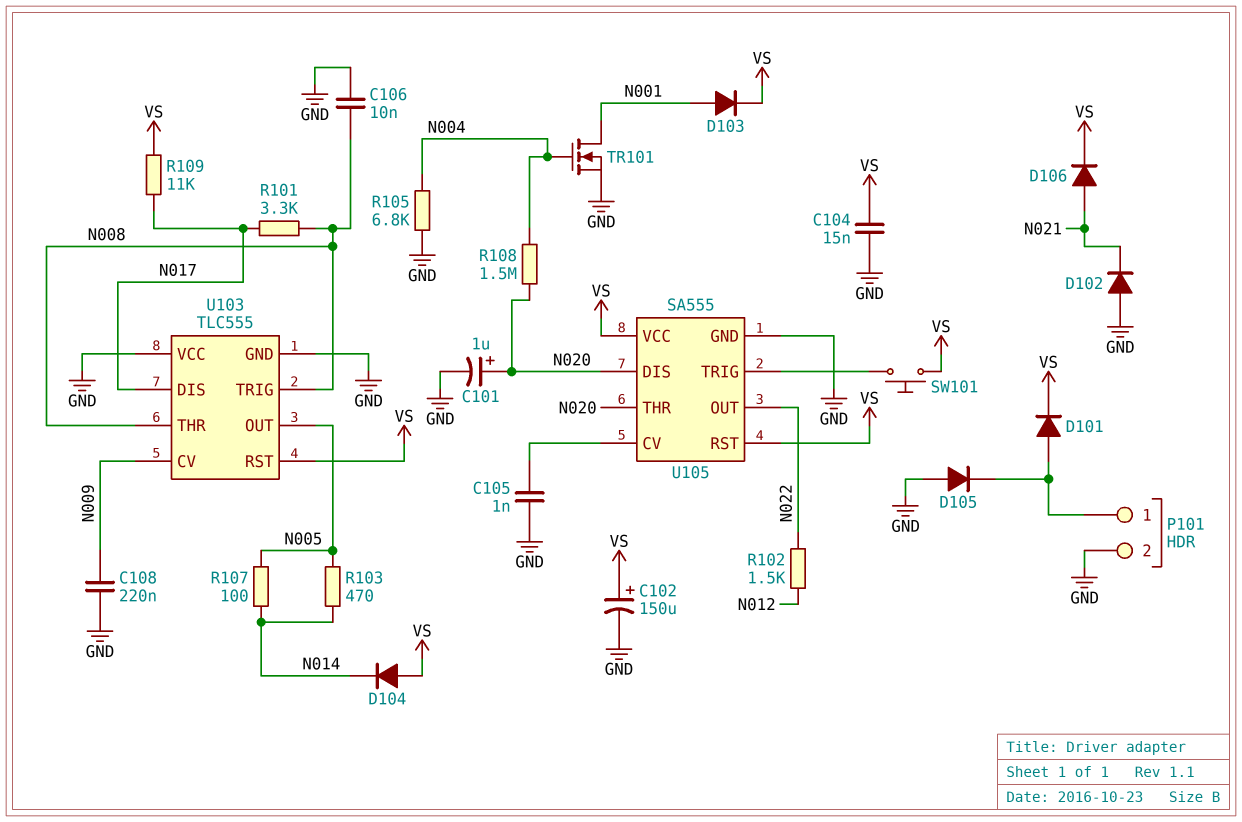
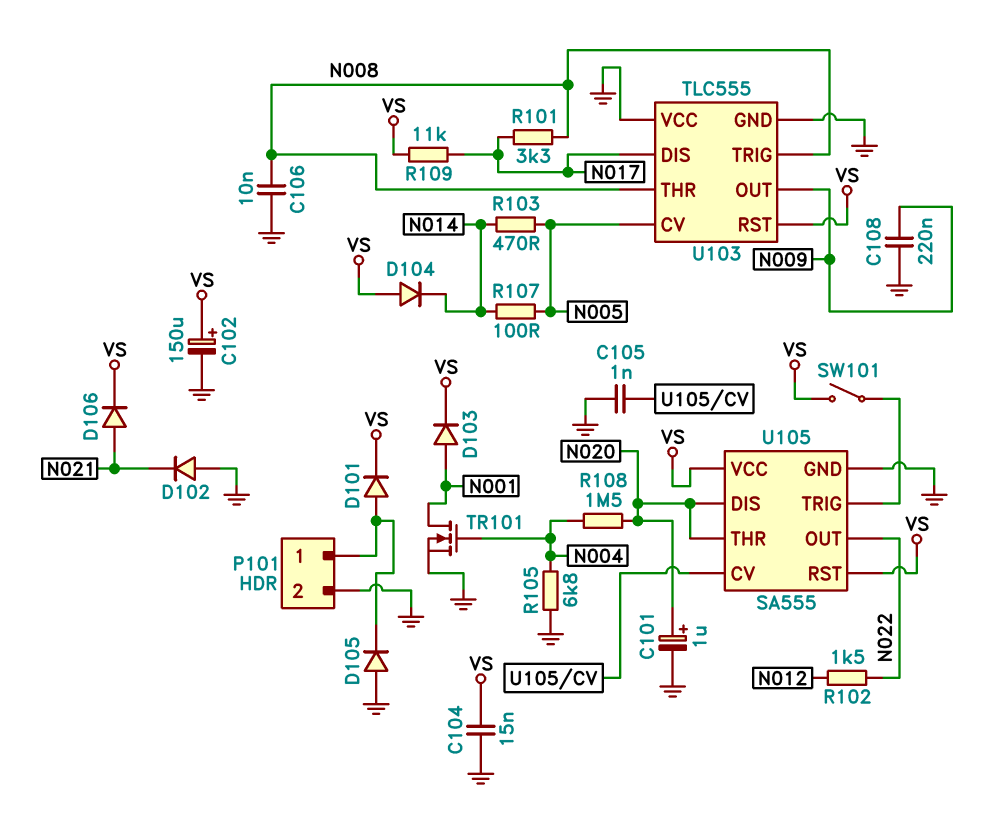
SW101: button (U105/TRIG, VS) -> switch (U105/TRIG, VS)
U103 pin CV: N009 -> N005
U103 pin OUT: N005 -> N009

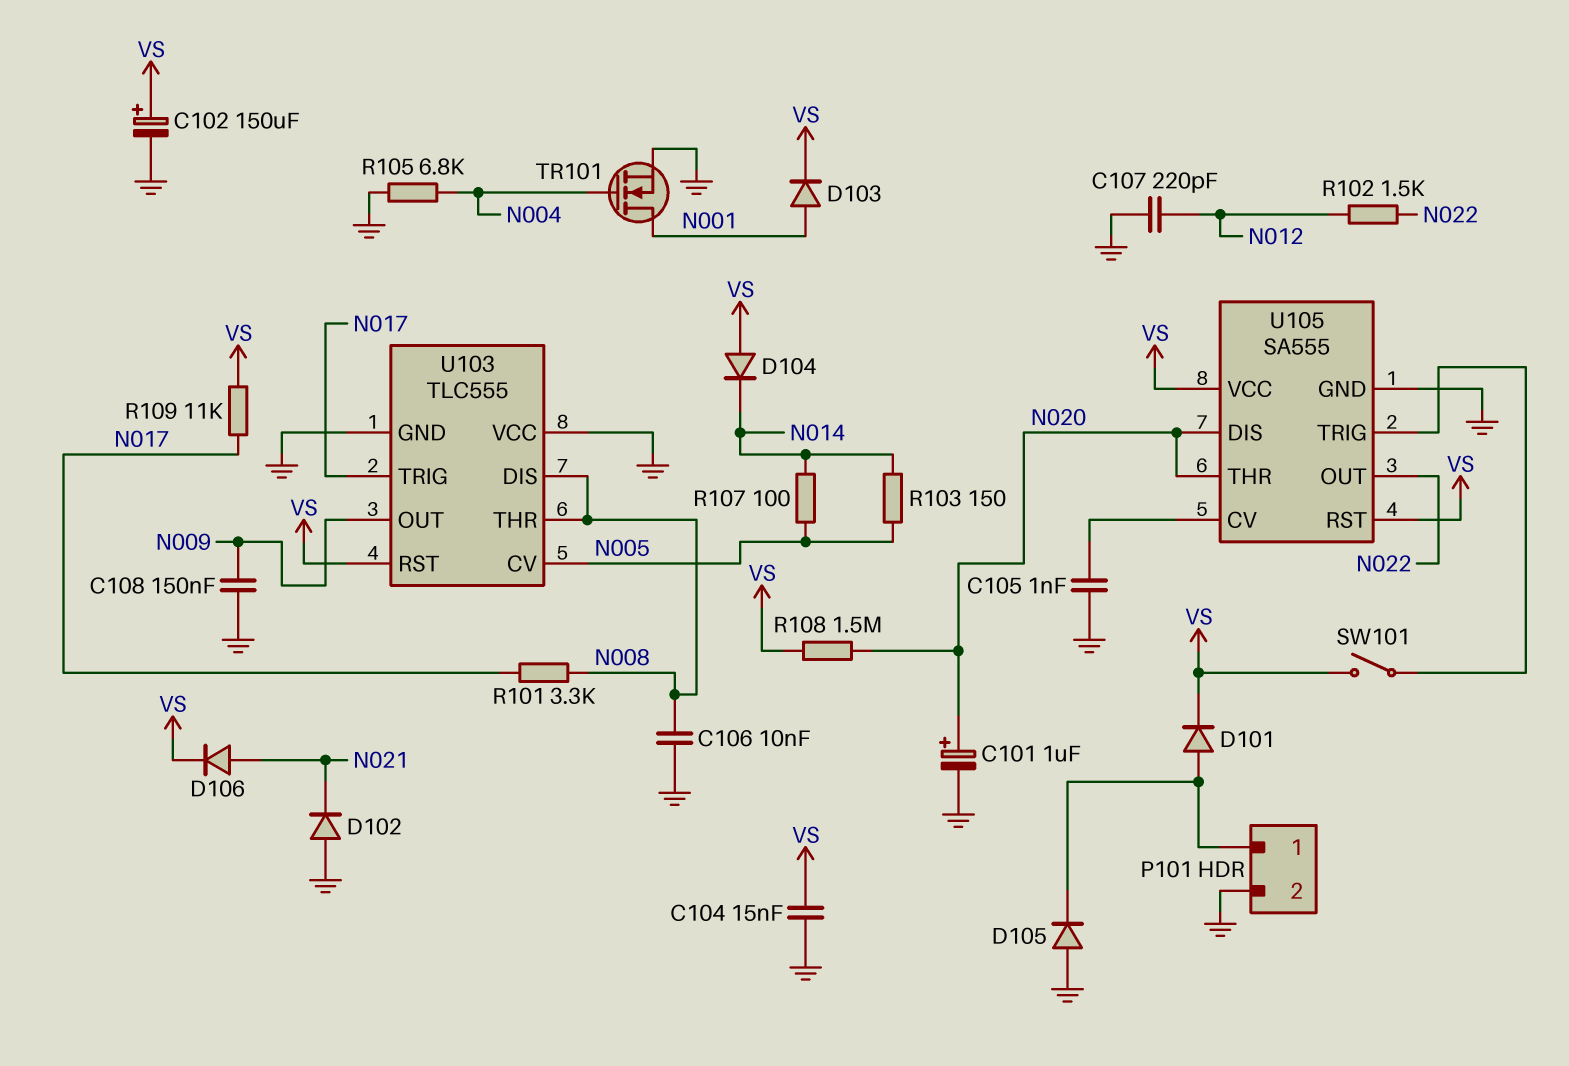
C107: none -> 220pF (GND, N012)
C108: 220nF (GND, N009) -> 150nF (GND, N009)
R103: 470 (N005, N014) -> 150 (N005, N014)
R108: 1.5M (N004, N020) -> 1.5M (N020, VS)
U103 pin DIS: N017 -> N008
U103 pin TRIG: N008 -> N017

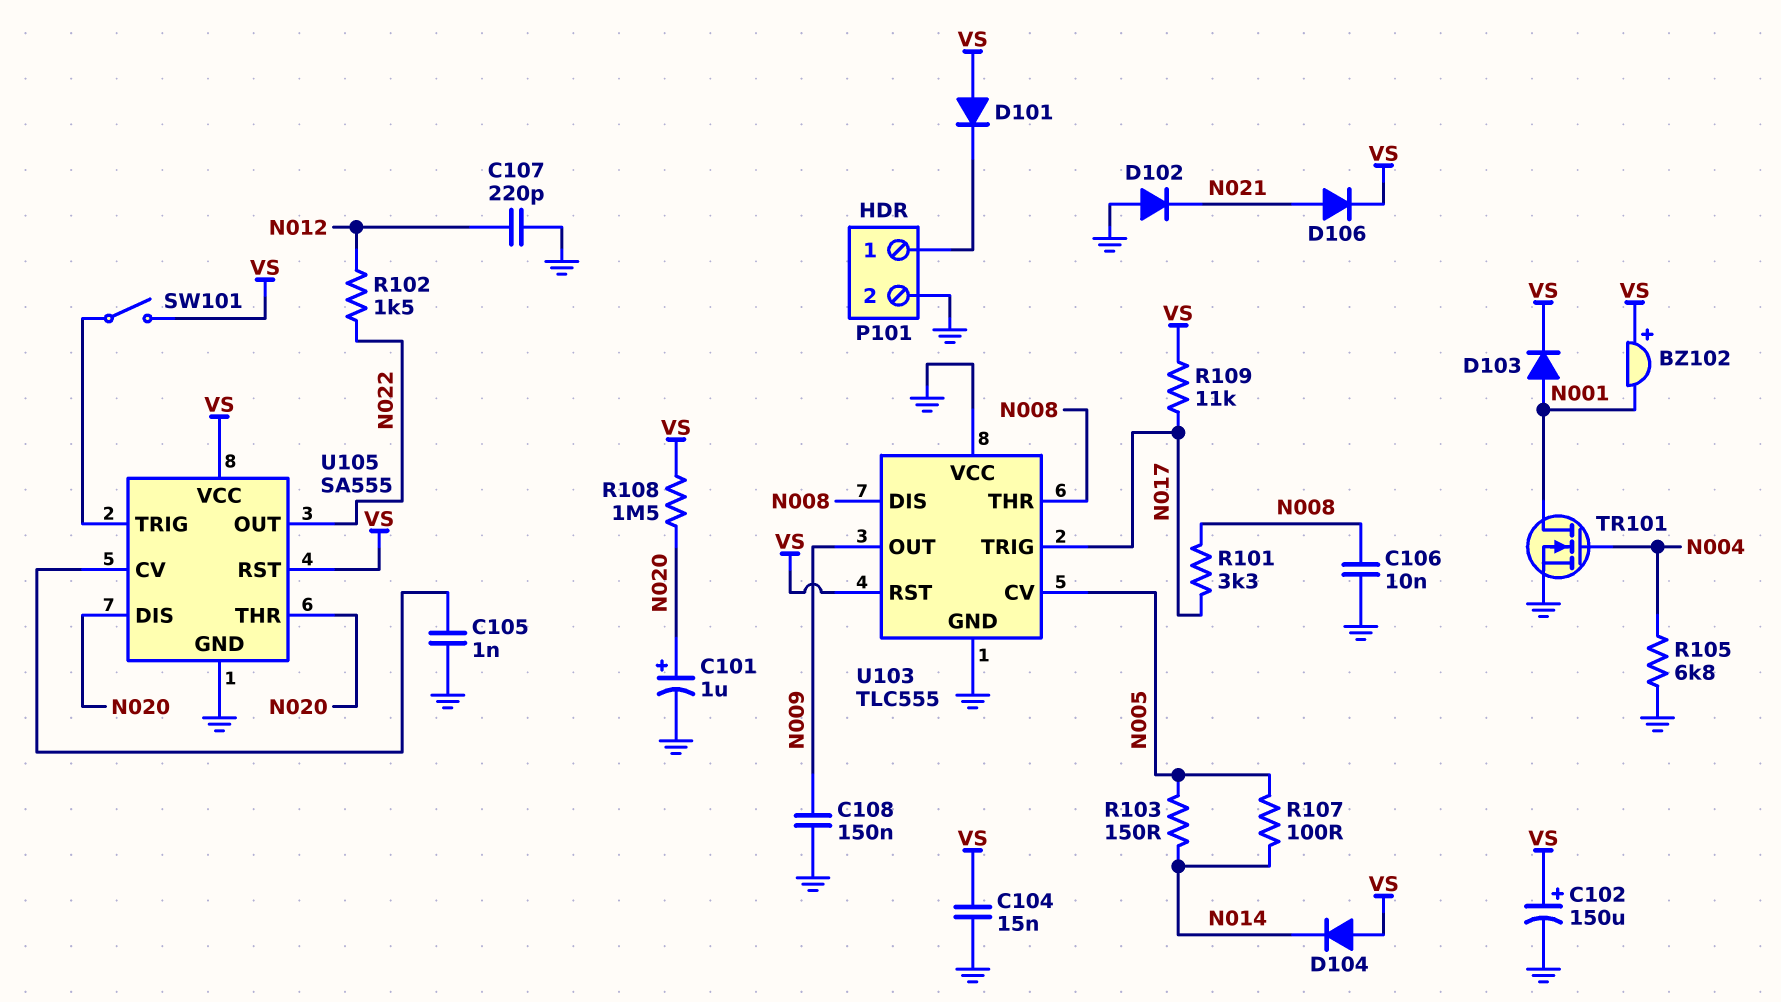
BZ102: none -> buzzer (plus VS, minus N001)
D101: diode (A P101/1, K VS) -> diode (A VS, K P101/1)
D105: diode (A GND, K P101/1) -> none

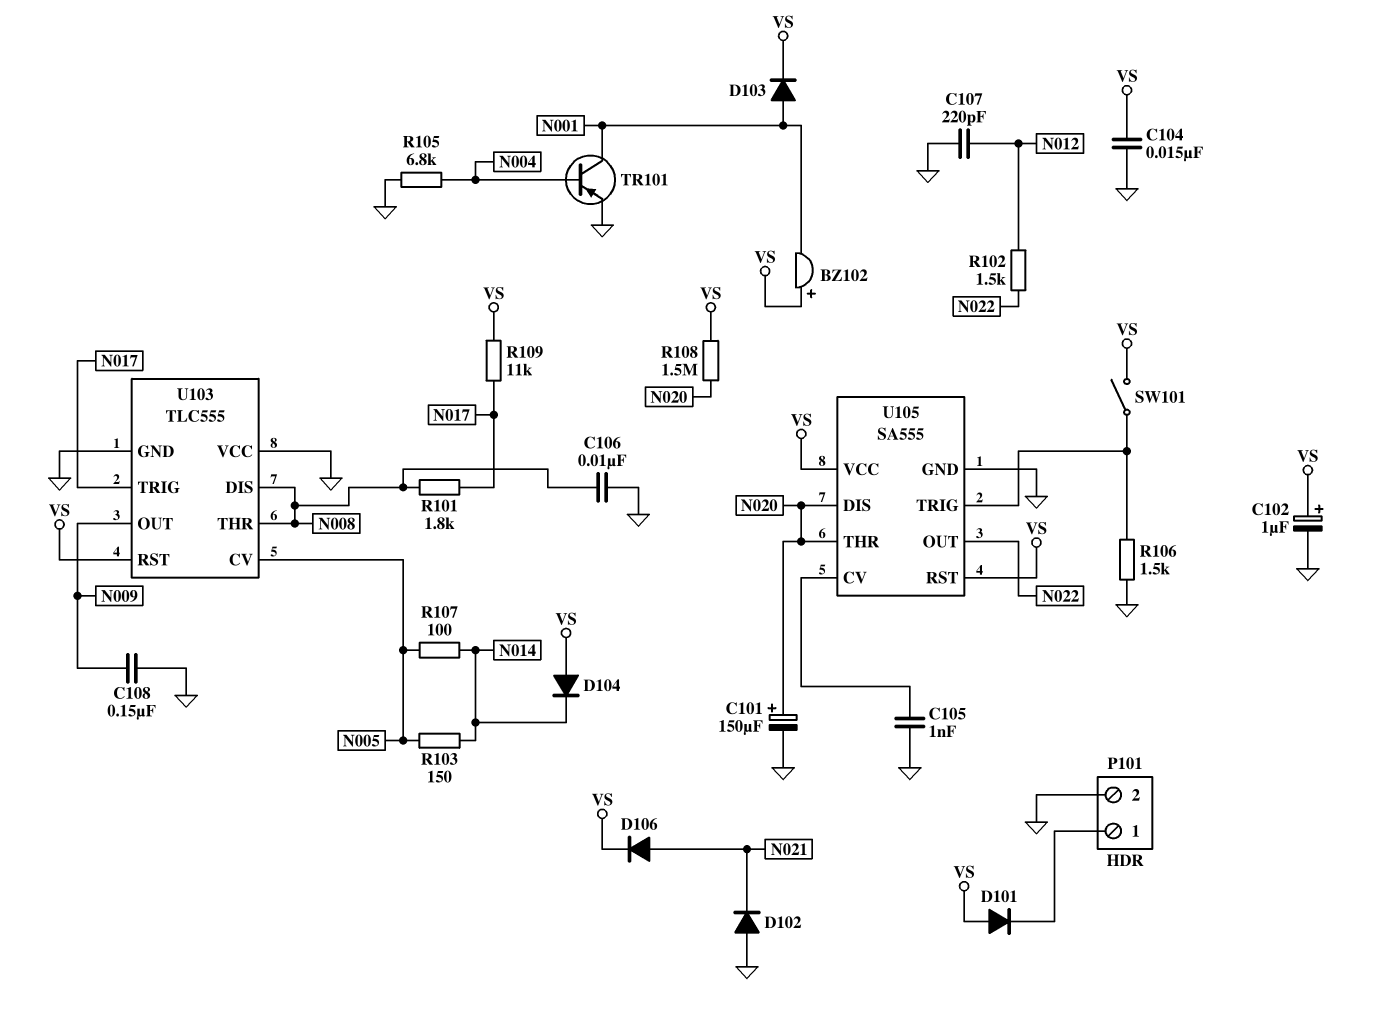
C101: 1uF (plus N020, minus GND) -> 150uF (plus N020, minus GND)
C102: 150uF (plus VS, minus GND) -> 1uF (plus VS, minus GND)
R101: 3.3k (N008, N017) -> 1.8k (N008, N017)
R106: none -> 1.5k (GND, U105/TRIG)
TR101: NMOS (G N004, D N001, S GND) -> PNP (B N004, C N001, E GND)

